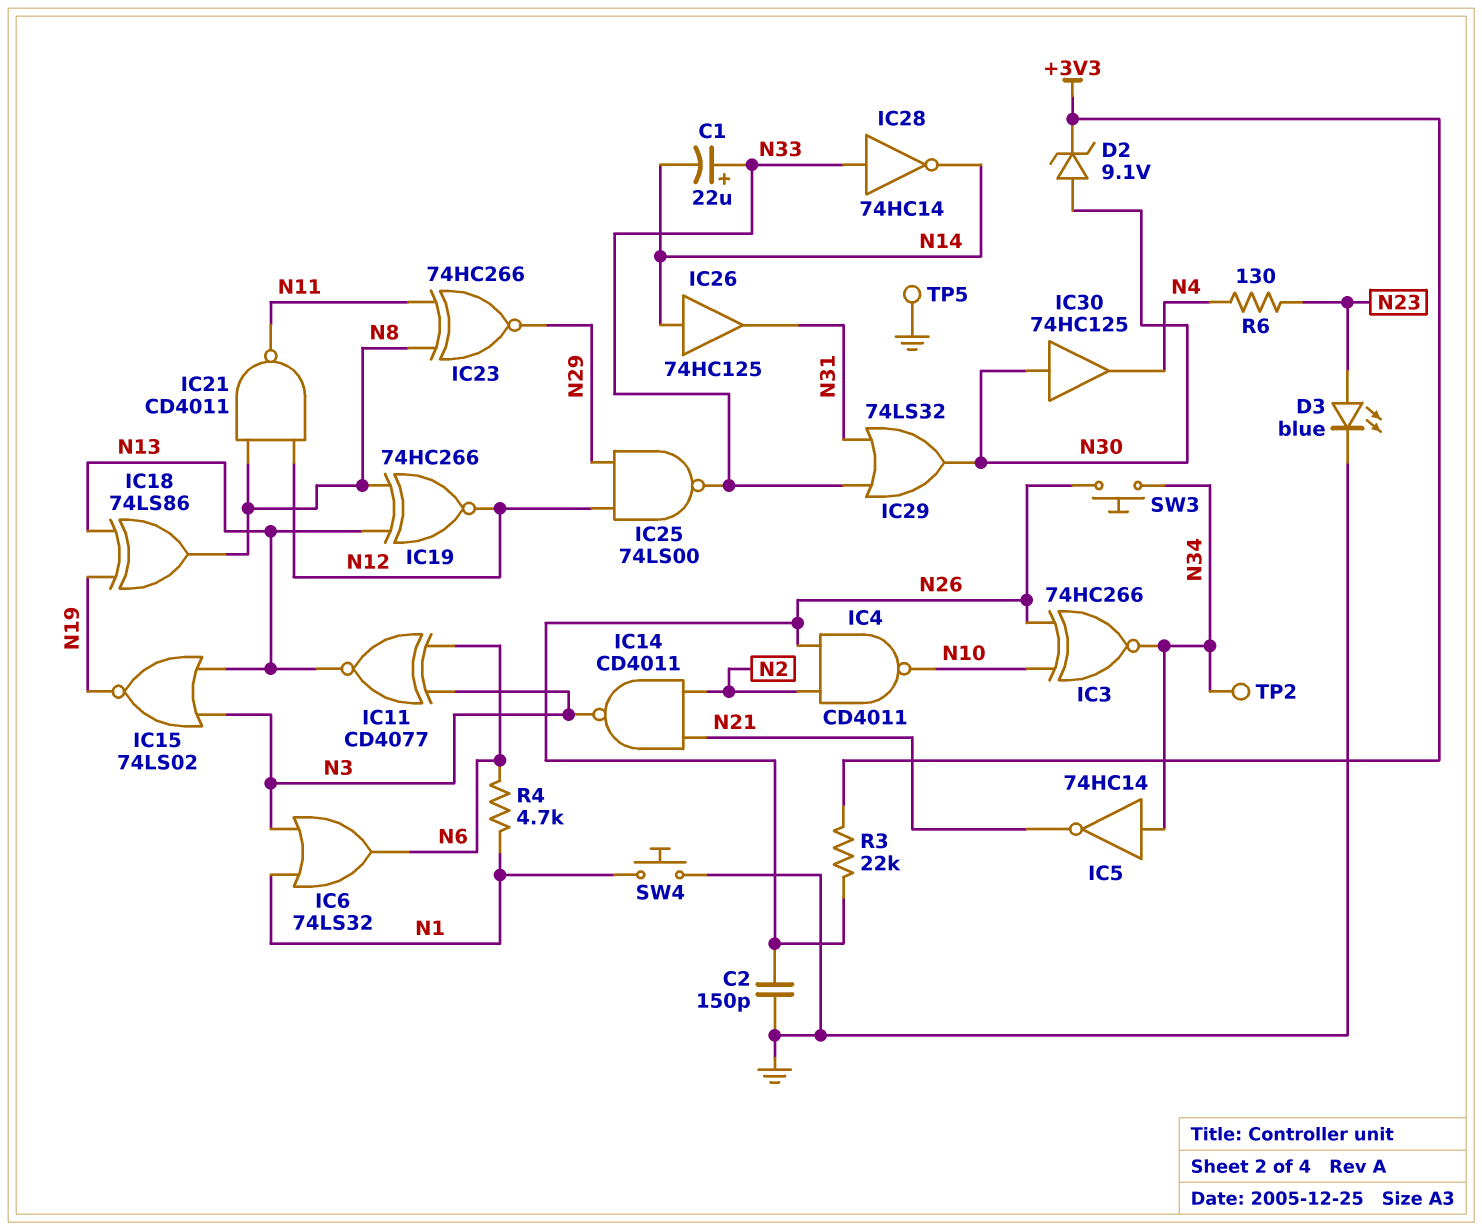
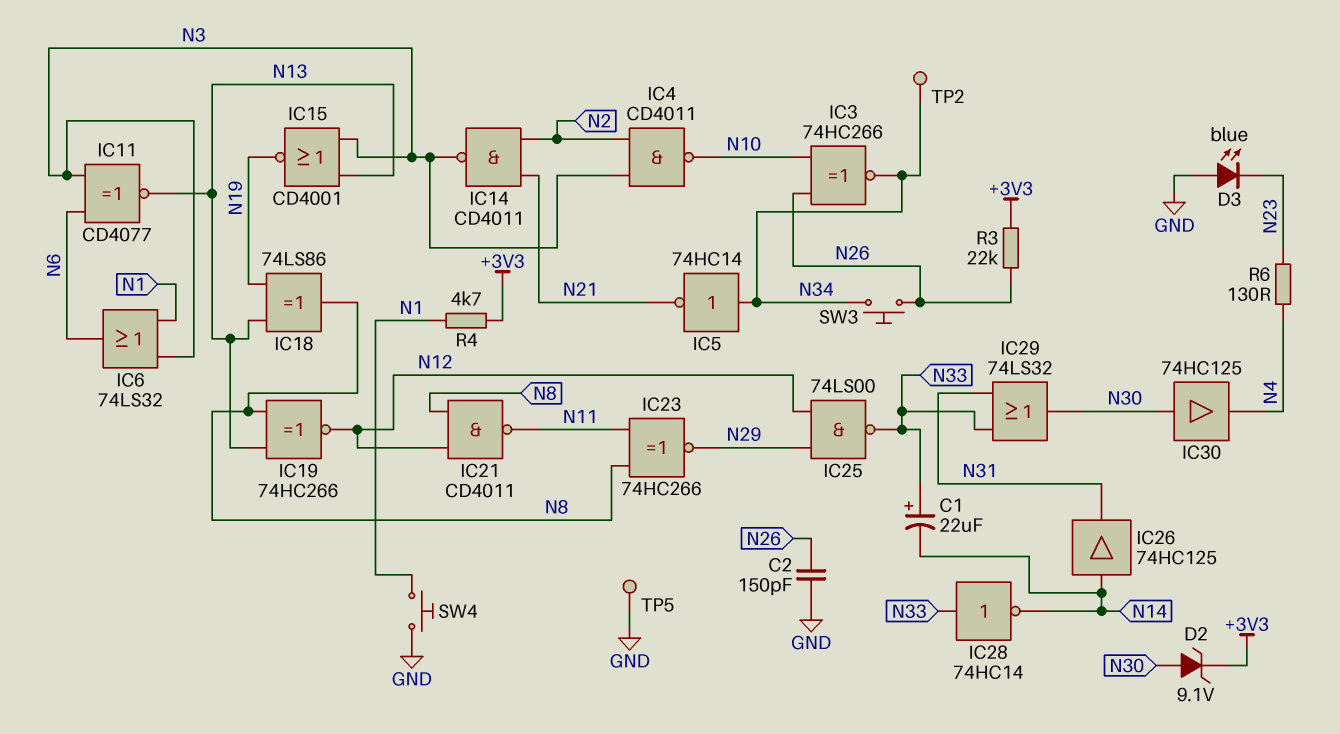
D3: LED blue (A N23, K GND) -> LED blue (A GND, K N23)
IC4: NAND CD4011 (in N2, in N26, out N10) -> NAND CD4011 (in N2, in N3, out N10)
IC15: NOR 74LS02 (in N3, in N13, out N19) -> NOR CD4001 (in N3, in N13, out N19)
R4: 4.7k (N1, N6) -> 4.7k (+3V3, N1)

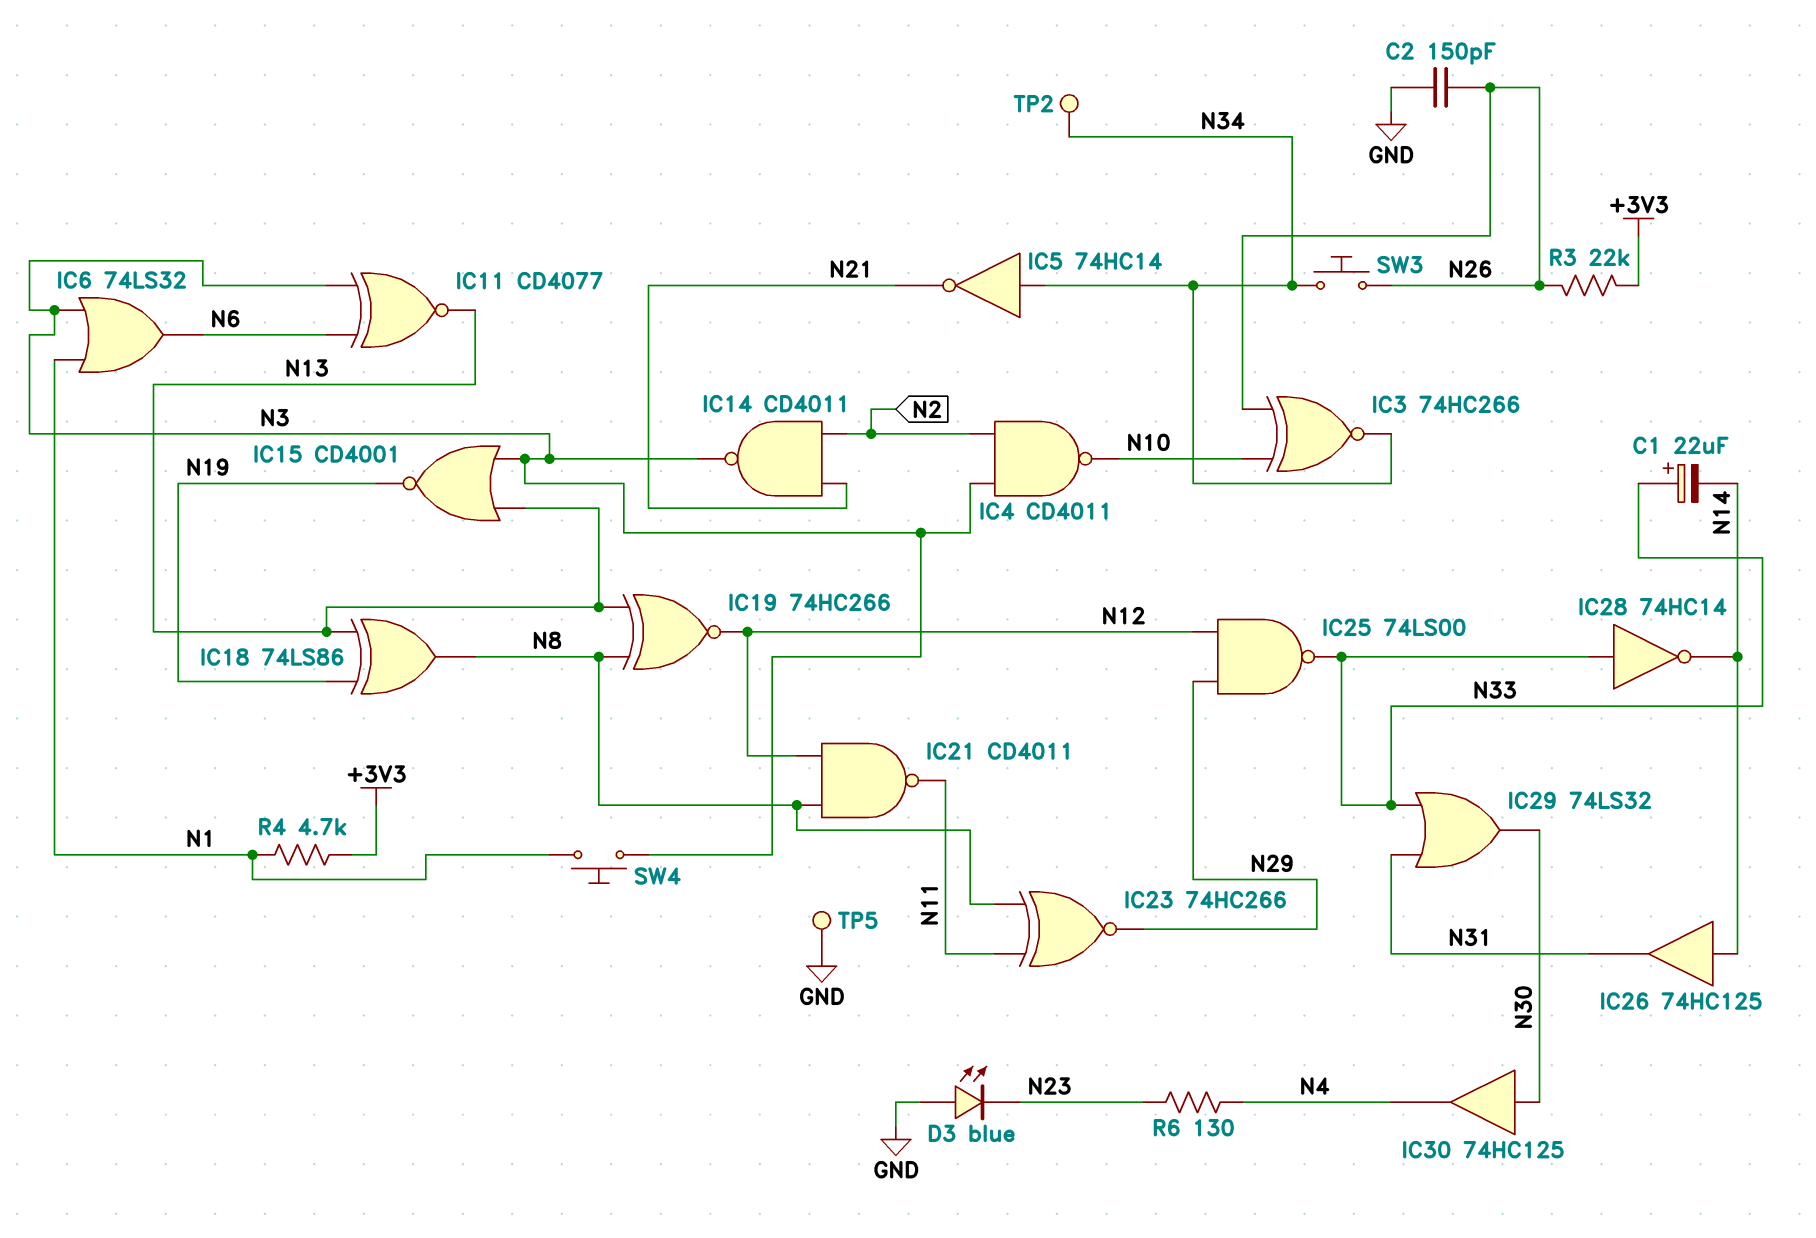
D2: zener 9.1V (A N30, K +3V3) -> none
SW4: button (GND, N1) -> button (N1, N3)

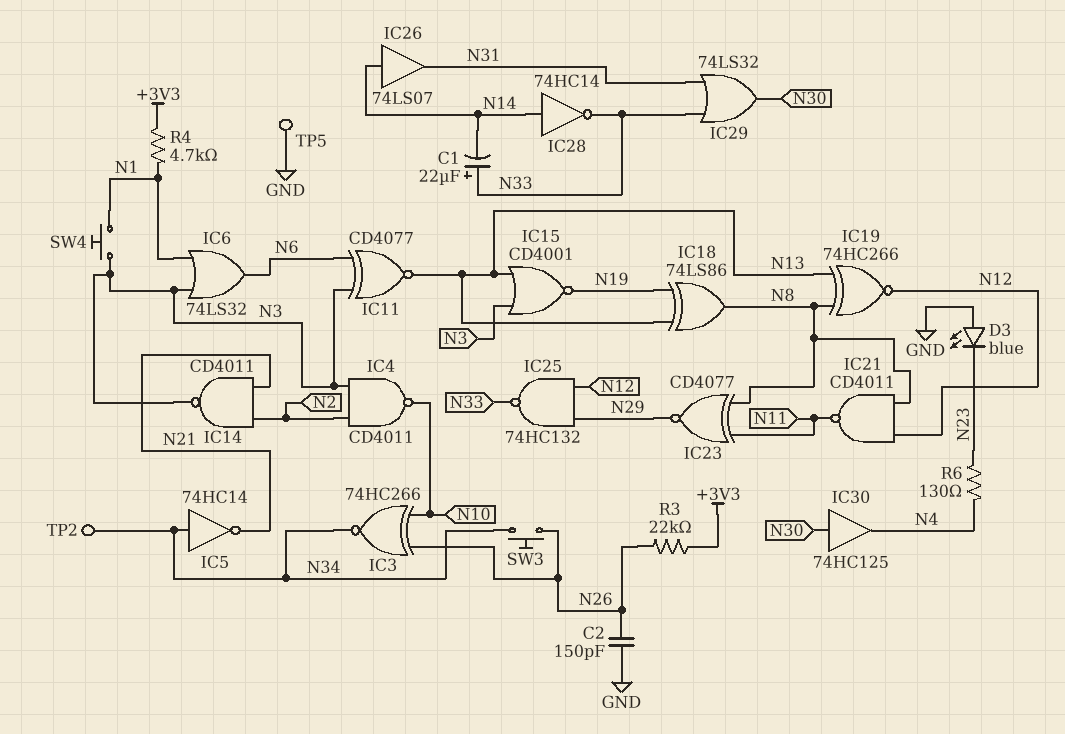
IC23: XNOR 74HC266 (in N8, in N11, out N29) -> XNOR CD4077 (in N8, in N11, out N29)
IC25: NAND 74LS00 (in N12, in N29, out N33) -> NAND 74HC132 (in N12, in N29, out N33)
IC26: buffer 74HC125 (in N14, out N31) -> buffer 74LS07 (in N14, out N31)
IC28: NOT 74HC14 (in N33, out N14) -> NOT 74HC14 (in N14, out N33)

